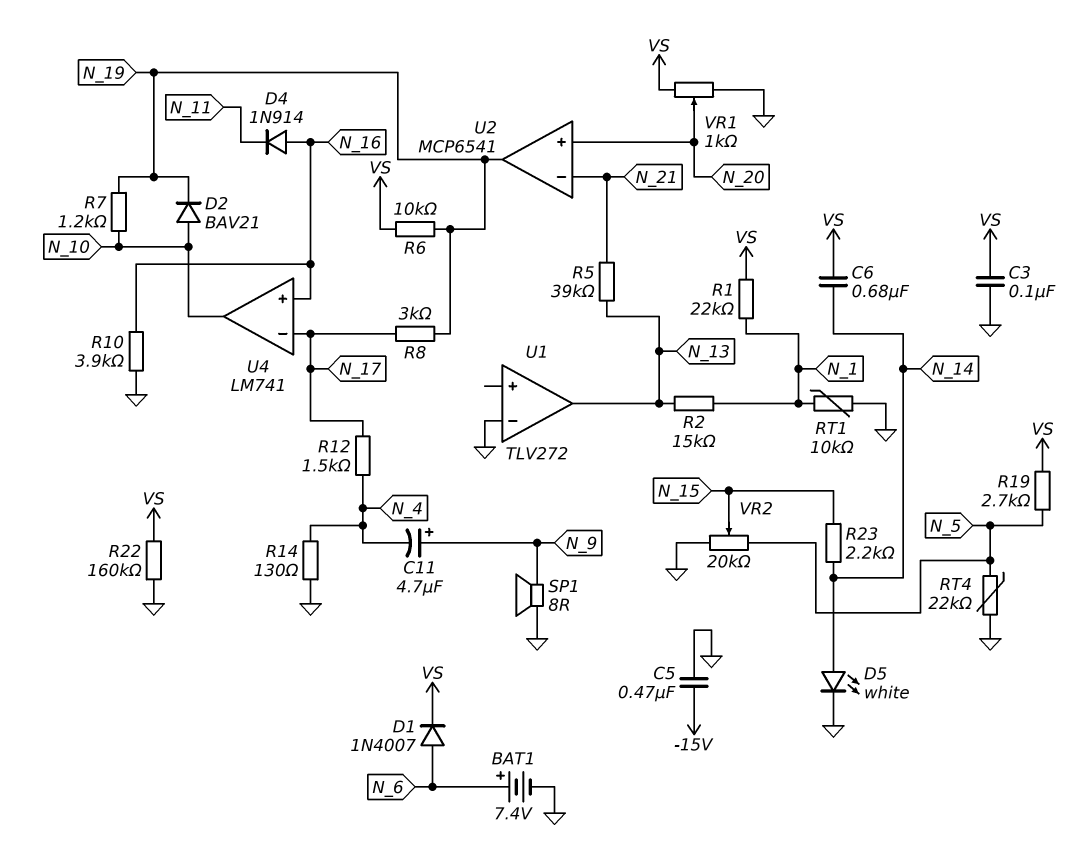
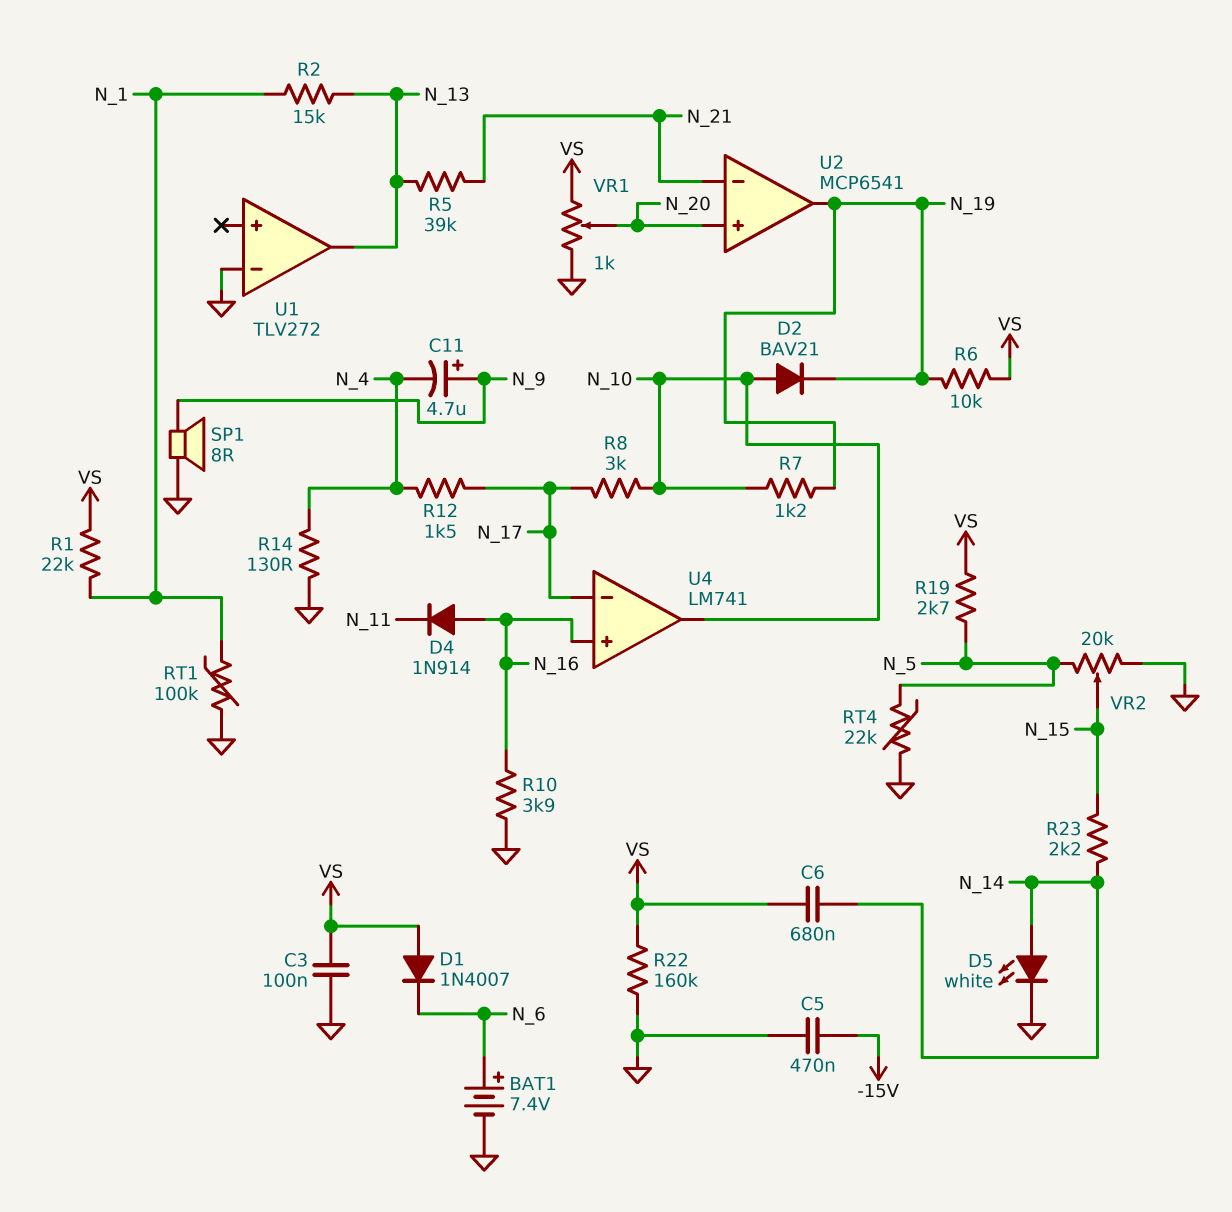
D1: diode 1N4007 (A N_6, K VS) -> diode 1N4007 (A VS, K N_6)
R8: 3k (N_17, N_19) -> 3k (N_10, N_17)
RT1: 10k (GND, N_1) -> 100k (GND, N_1)

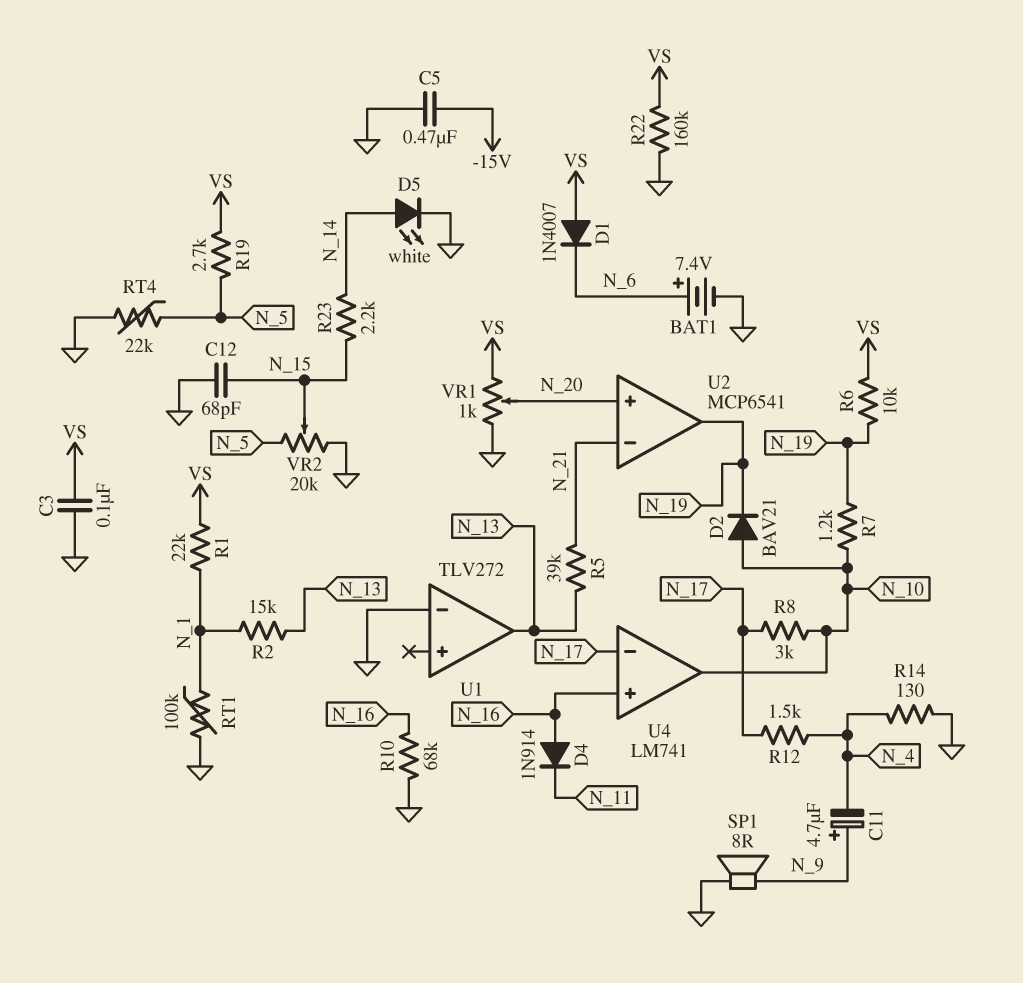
C6: 680nF (N_14, VS) -> none
C12: none -> 68pF (GND, N_15)
R10: 3.9k (GND, N_16) -> 68k (GND, N_16)

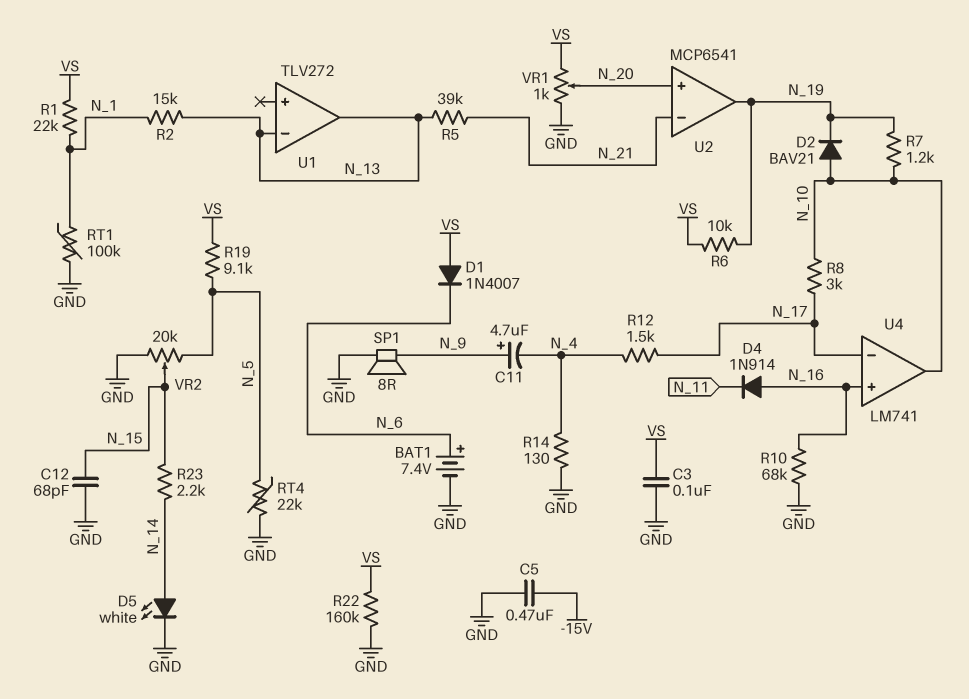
R19: 2.7k (N_5, VS) -> 9.1k (N_5, VS)
U1 pin in-: GND -> N_13

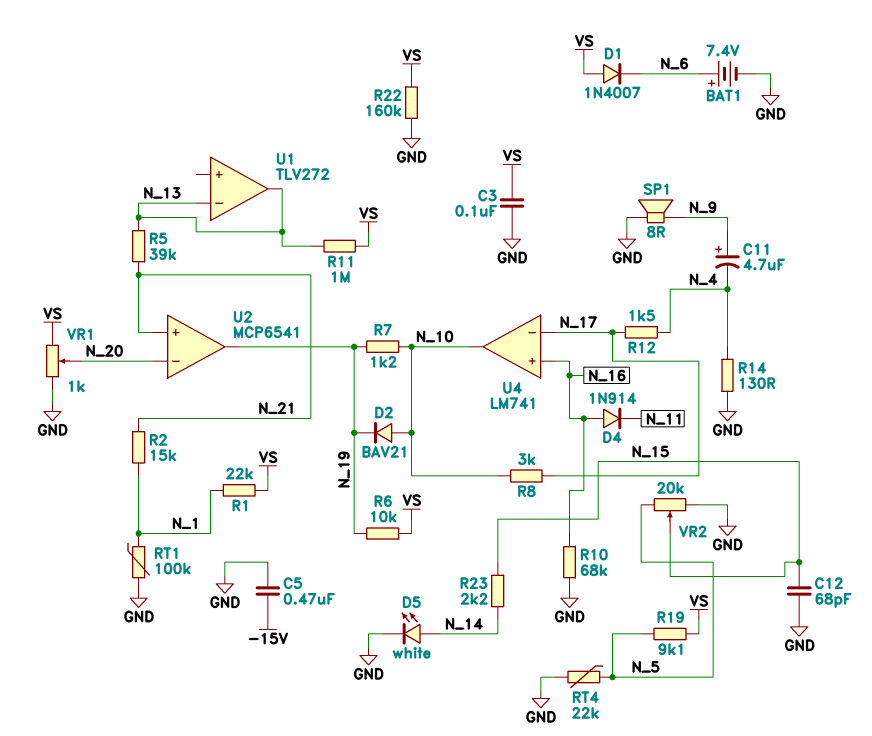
R2: 15k (N_1, N_13) -> 15k (N_1, N_21)
R11: none -> 1M (N_13, VS)
U2 pin in+: N_20 -> N_21
U2 pin in-: N_21 -> N_20

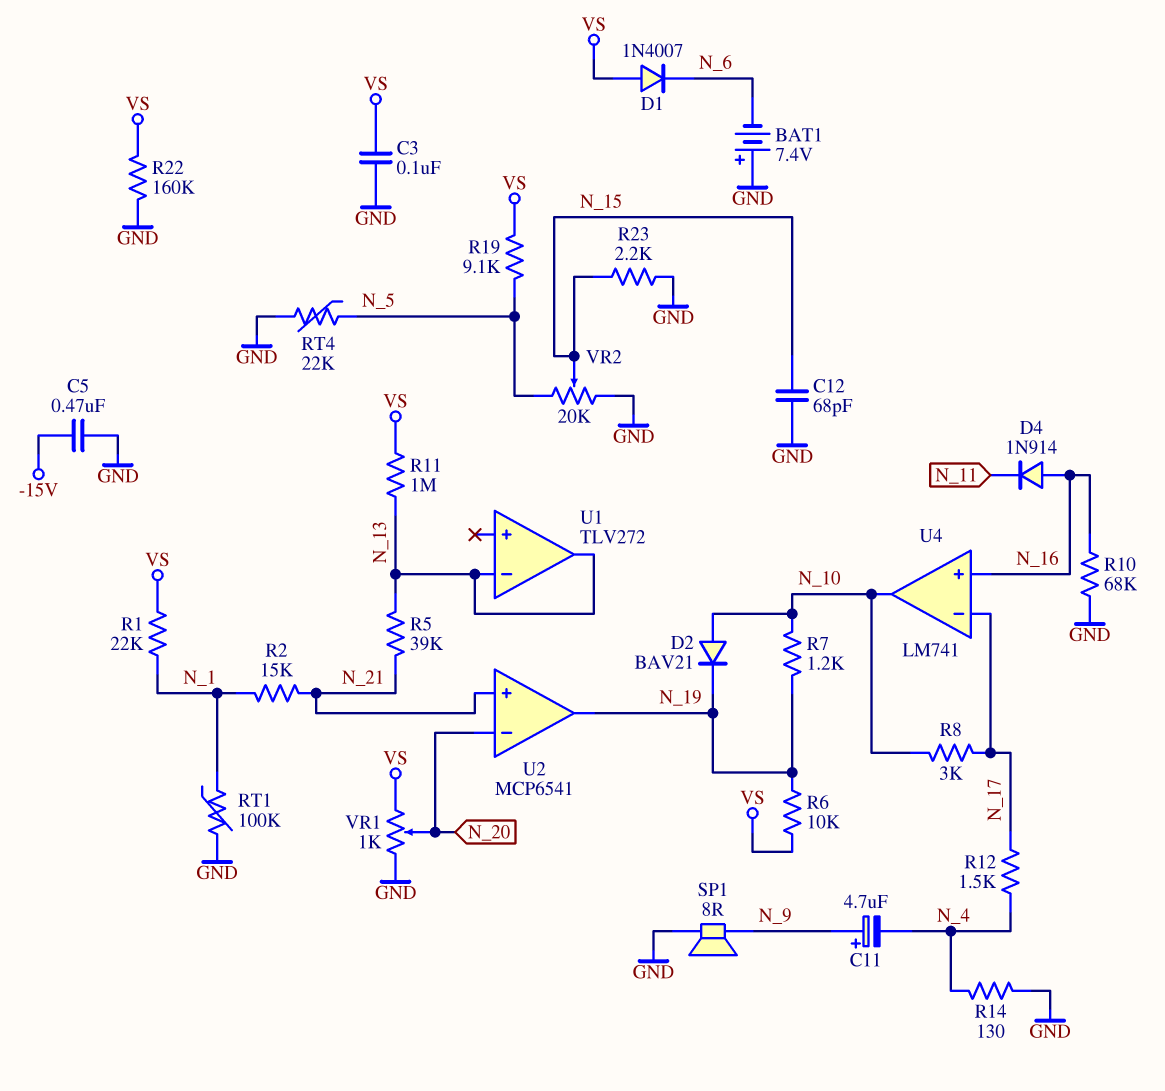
BAT1: 7.4V (plus N_6, minus GND) -> 7.4V (plus GND, minus N_6)
D5: LED white (A N_14, K GND) -> none
R23: 2.2k (N_14, N_15) -> 2.2k (GND, N_15)

